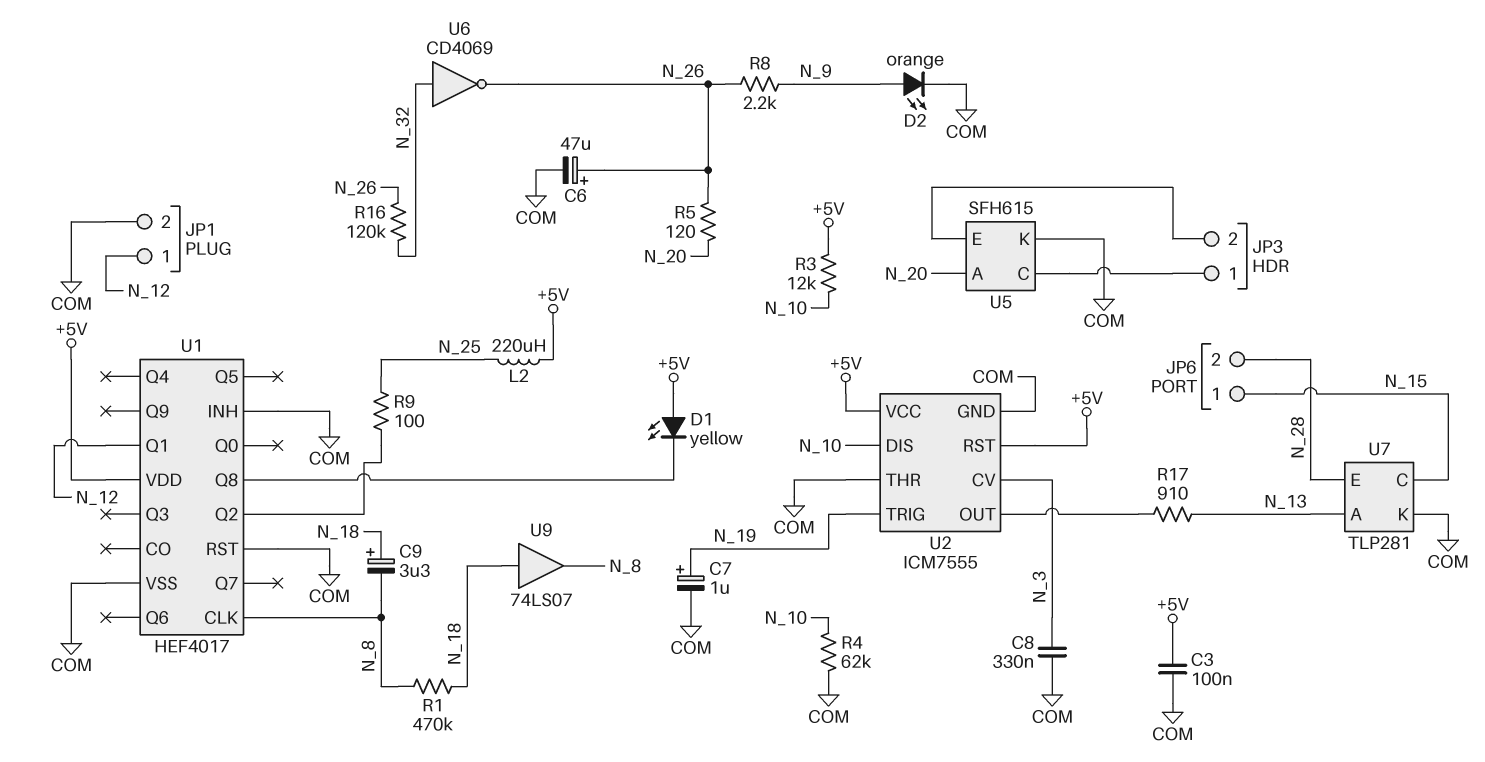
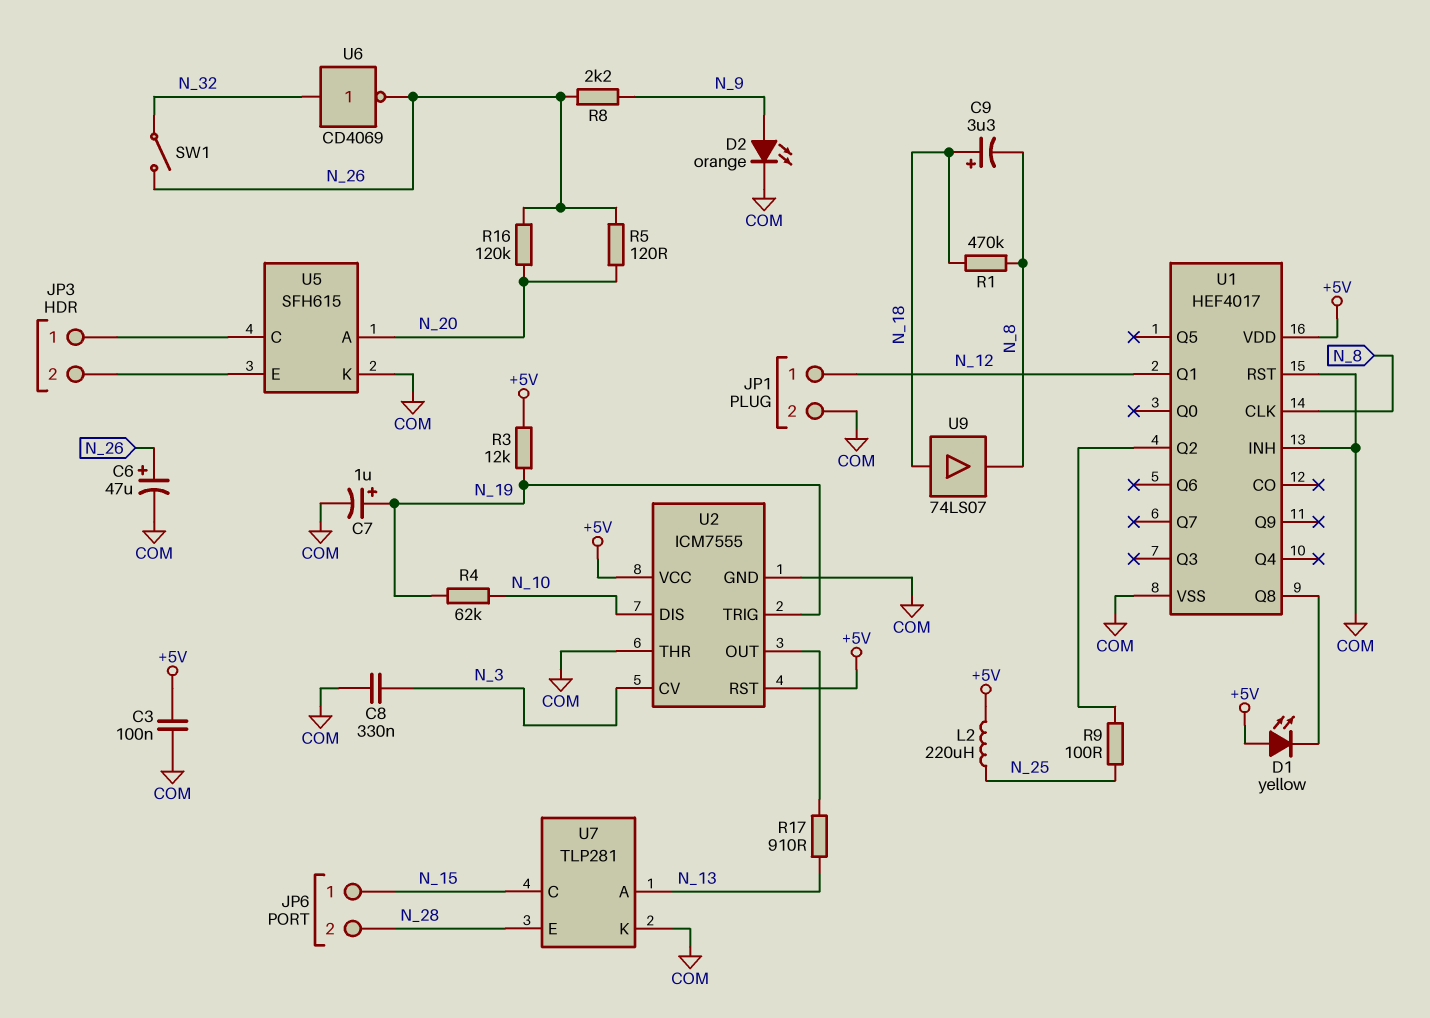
R3: 12k (+5V, N_10) -> 12k (+5V, N_19)
R4: 62k (COM, N_10) -> 62k (N_10, N_19)
R16: 120k (N_26, N_32) -> 120k (N_20, N_26)
SW1: none -> switch (N_26, N_32)

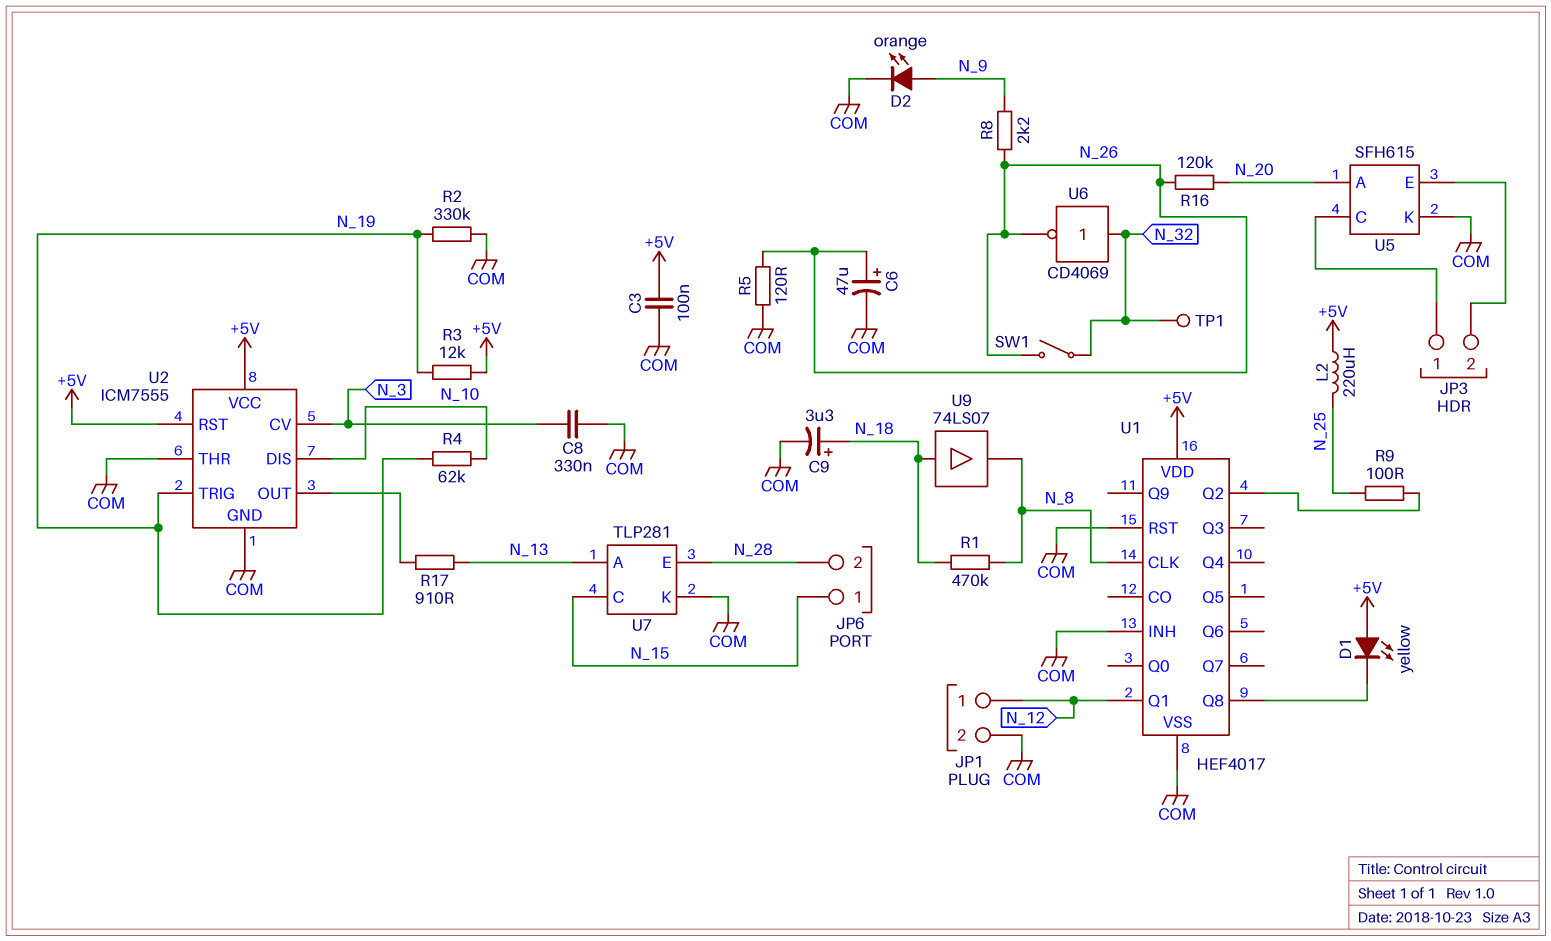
C7: 1uF (plus N_19, minus COM) -> none
C9: 3.3uF (plus N_18, minus N_8) -> 3.3uF (plus N_18, minus COM)
R2: none -> 330k (COM, N_19)
R5: 120 (N_20, N_26) -> 120 (COM, N_26)
TP1: none -> test point (N_32)

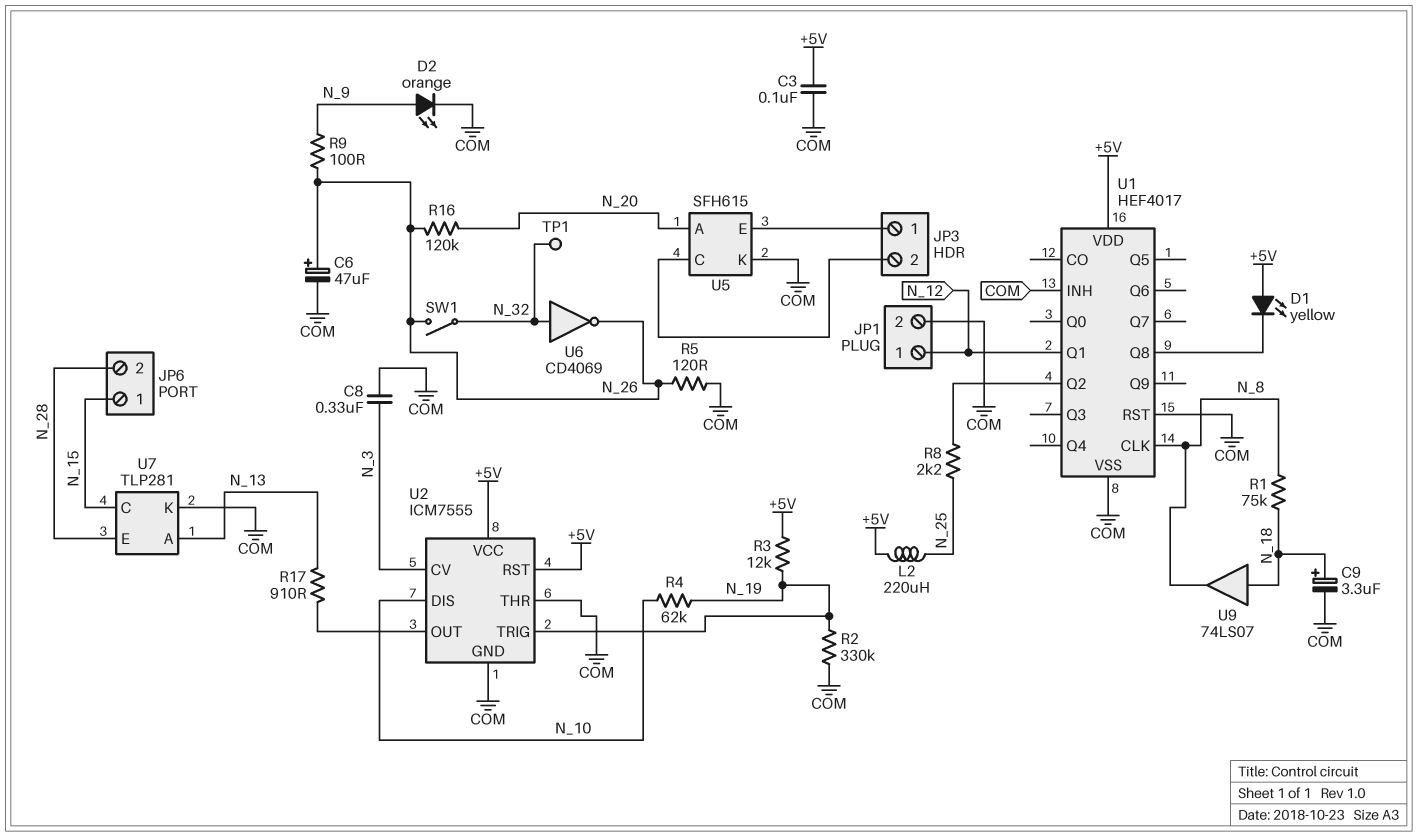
R1: 470k (N_8, N_18) -> 75k (N_8, N_18)
R8: 2.2k (N_9, N_26) -> 2.2k (N_25, U1/Q2)
R9: 100 (N_25, U1/Q2) -> 100 (N_9, N_26)
U5 pin C: JP3/1 -> JP3/2
U5 pin E: JP3/2 -> JP3/1

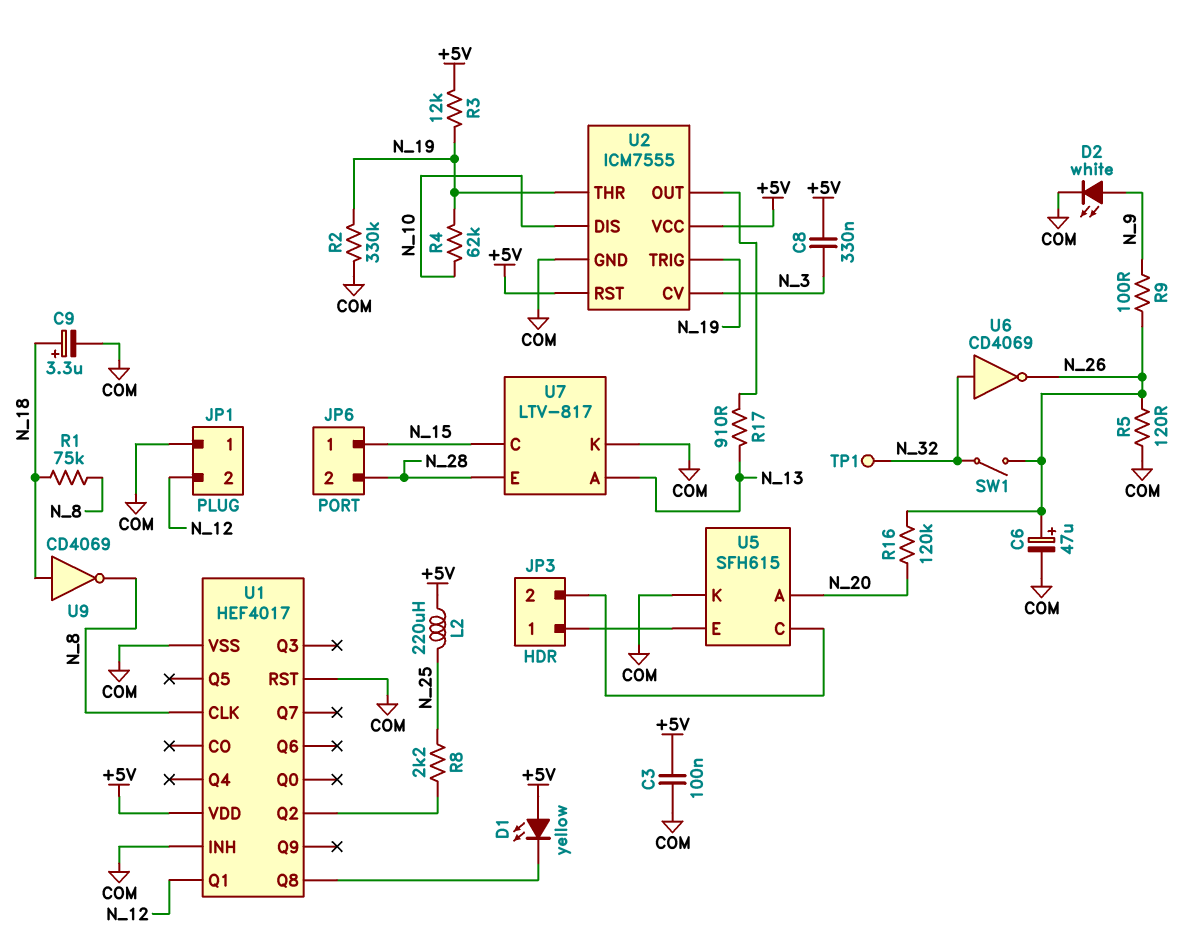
C8: 330nF (COM, N_3) -> 330nF (+5V, N_3)
D2: LED orange (A N_9, K COM) -> LED white (A N_9, K COM)
JP1 pin 1: N_12 -> COM
JP1 pin 2: COM -> N_12
U2 pin THR: COM -> N_19
U7: TLP281 -> LTV-817
U9: buffer 74LS07 (in N_18, out N_8) -> NOT CD4069 (in N_18, out N_8)

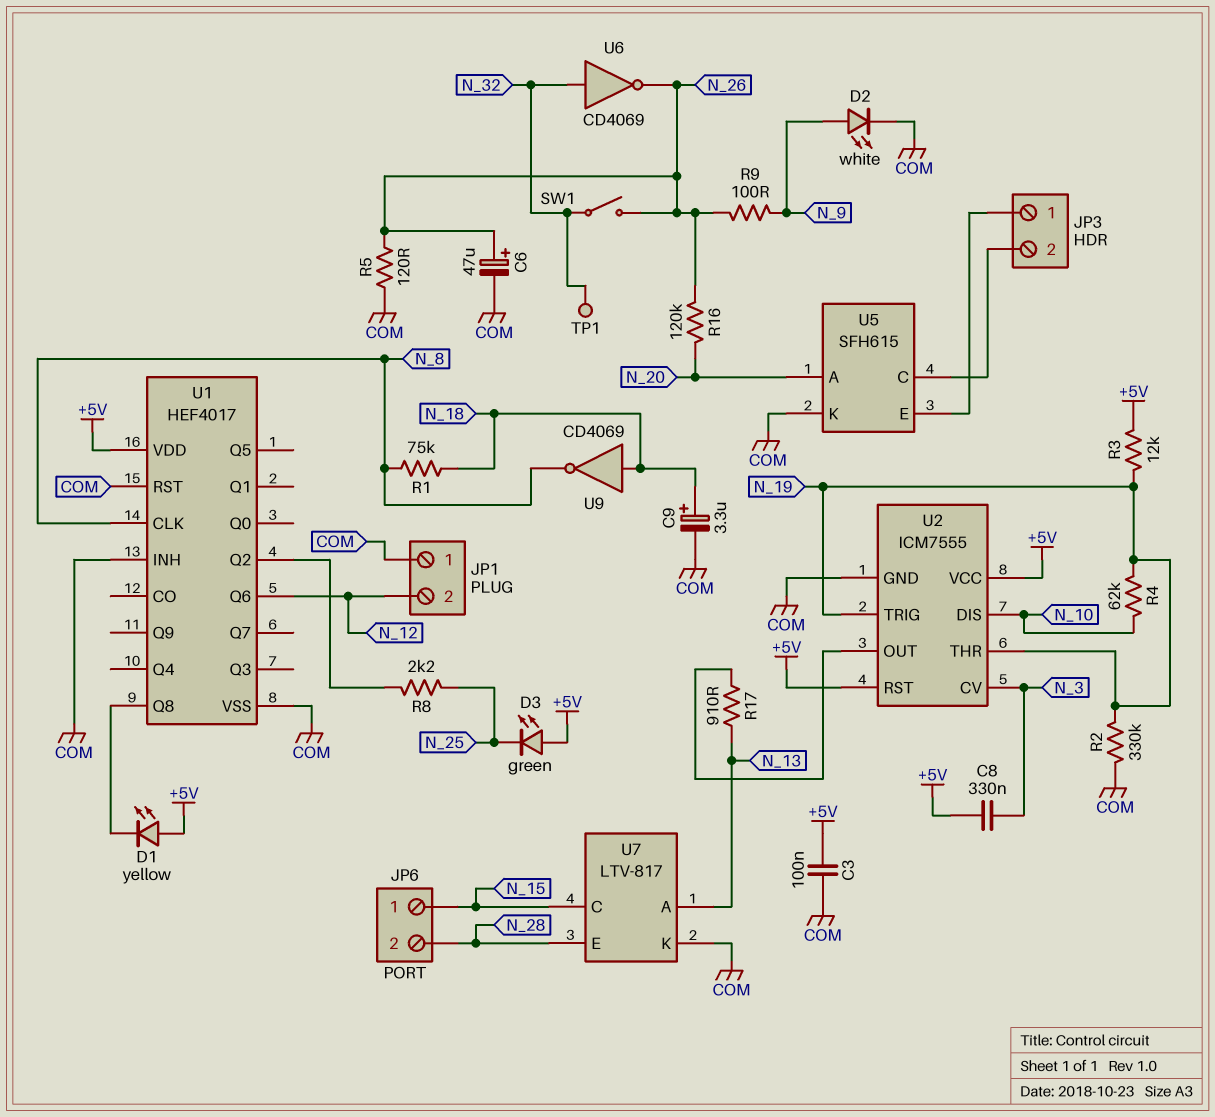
D3: none -> LED green (A +5V, K N_25)
L2: 220uH (+5V, N_25) -> none
U1 pin Q1: N_12 -> none
U1 pin Q6: none -> N_12

